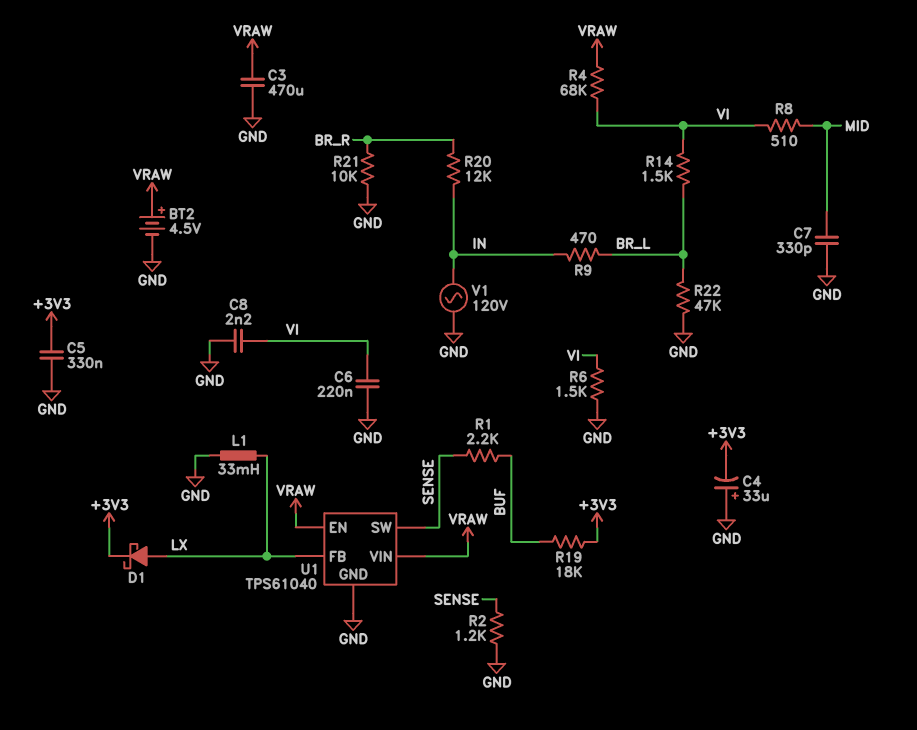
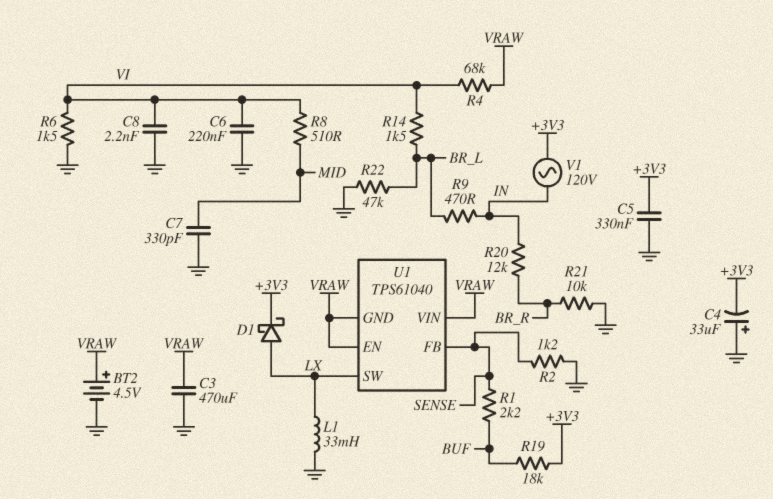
U1 pin FB: LX -> SENSE
U1 pin GND: GND -> VRAW
U1 pin SW: SENSE -> LX
V1: AC 120V (GND, IN) -> AC 120V (+3V3, IN)

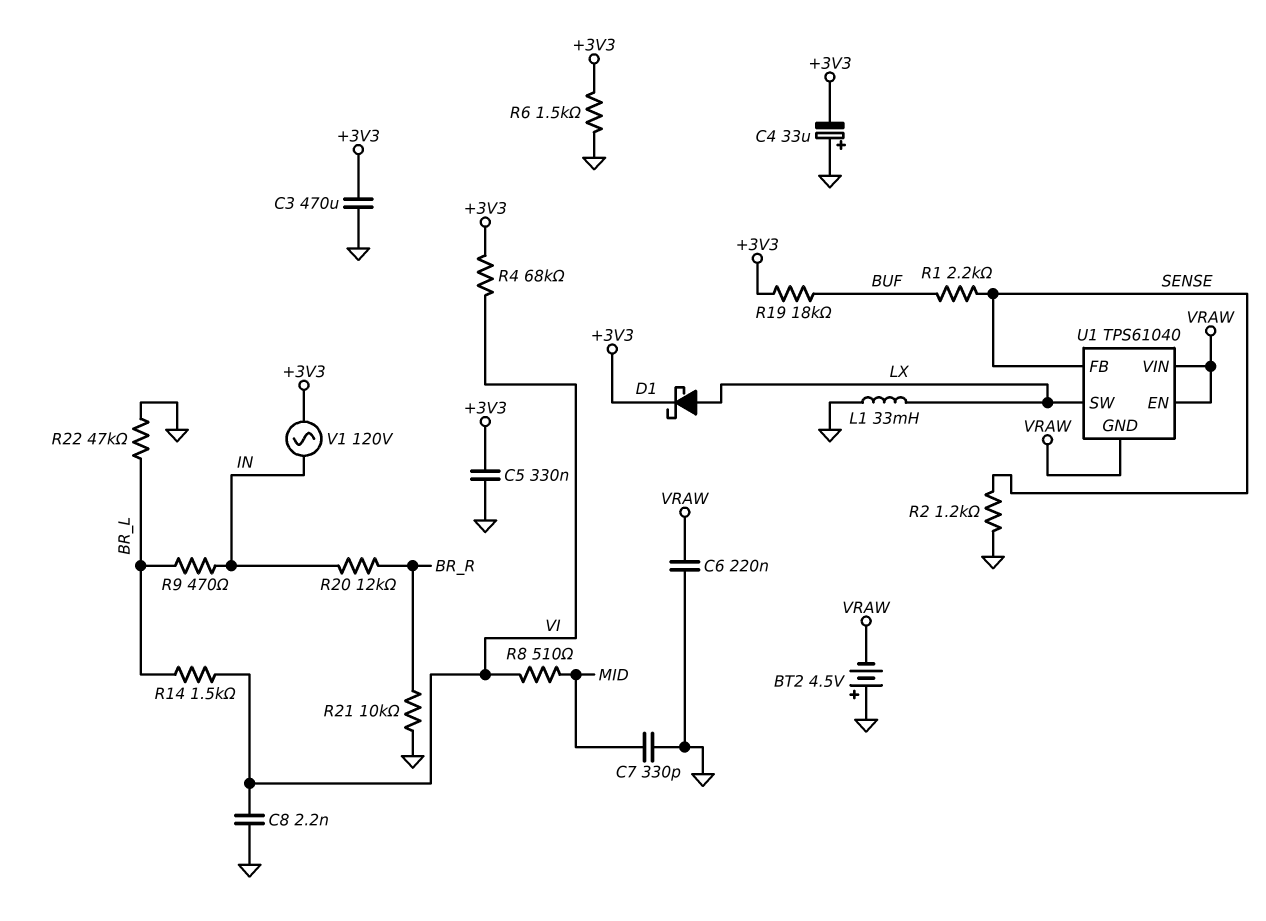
BT2: 4.5V (plus VRAW, minus GND) -> 4.5V (plus GND, minus VRAW)
C3: 470uF (GND, VRAW) -> 470uF (+3V3, GND)
C6: 220nF (GND, VI) -> 220nF (GND, VRAW)
R4: 68k (VI, VRAW) -> 68k (+3V3, VI)
R6: 1.5k (GND, VI) -> 1.5k (+3V3, GND)

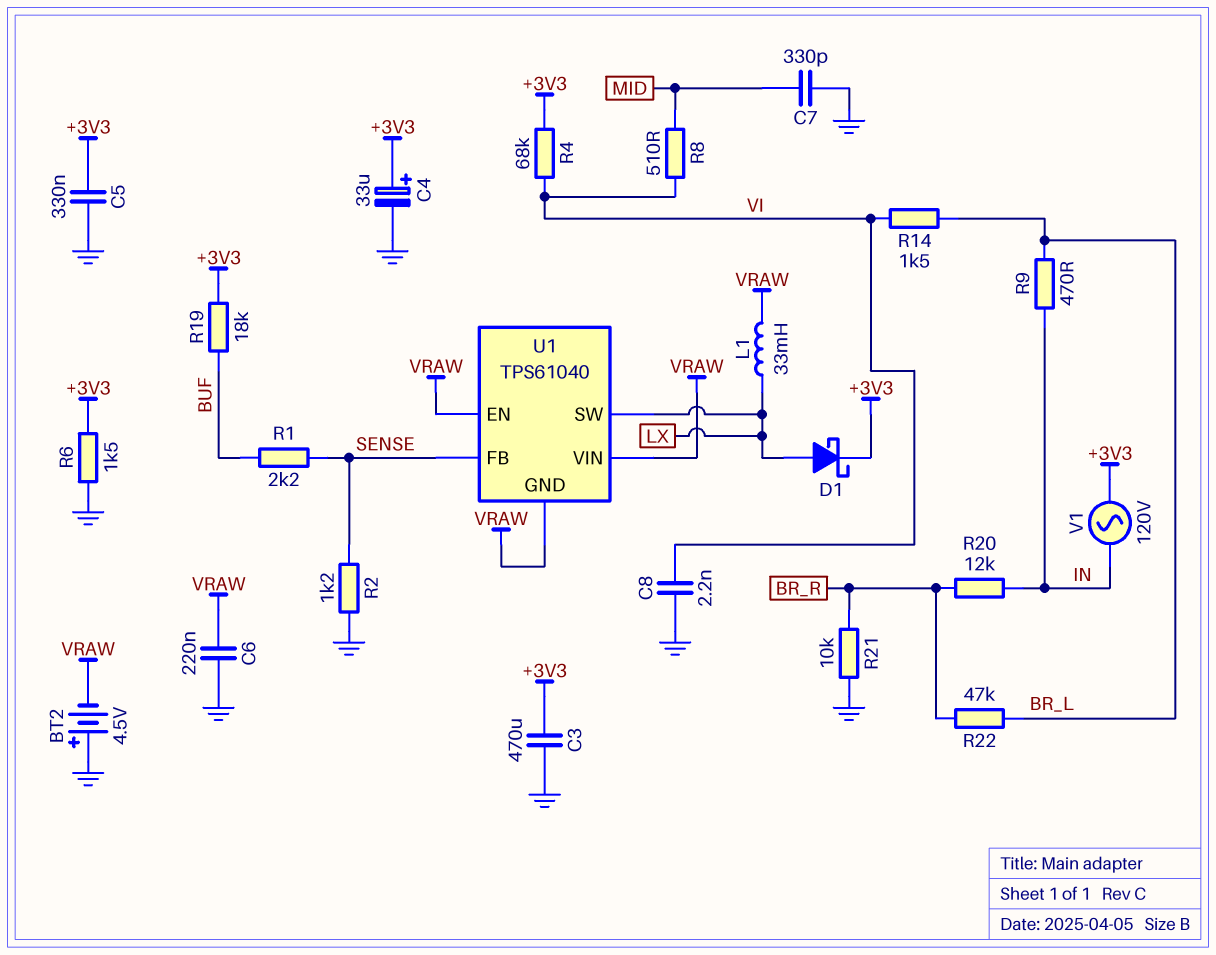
C4: 33uF (plus GND, minus +3V3) -> 33uF (plus +3V3, minus GND)
L1: 33mH (GND, LX) -> 33mH (LX, VRAW)
R22: 47k (BR_L, GND) -> 47k (BR_L, BR_R)

